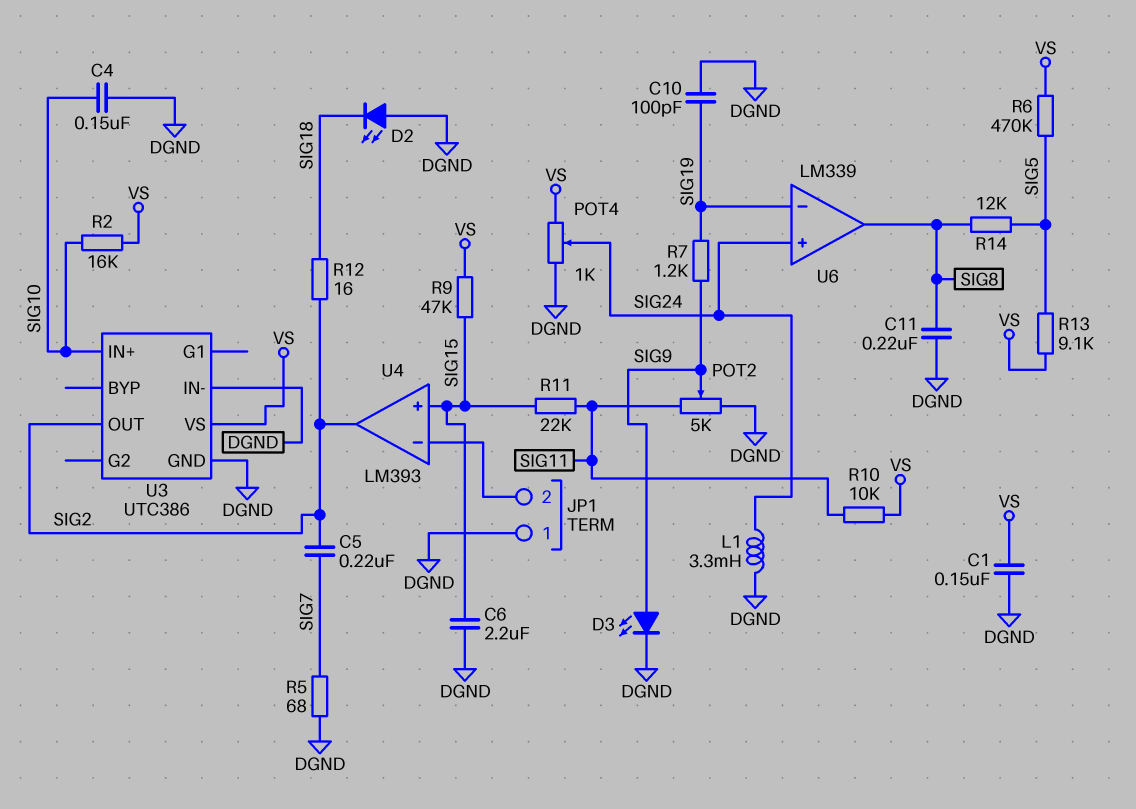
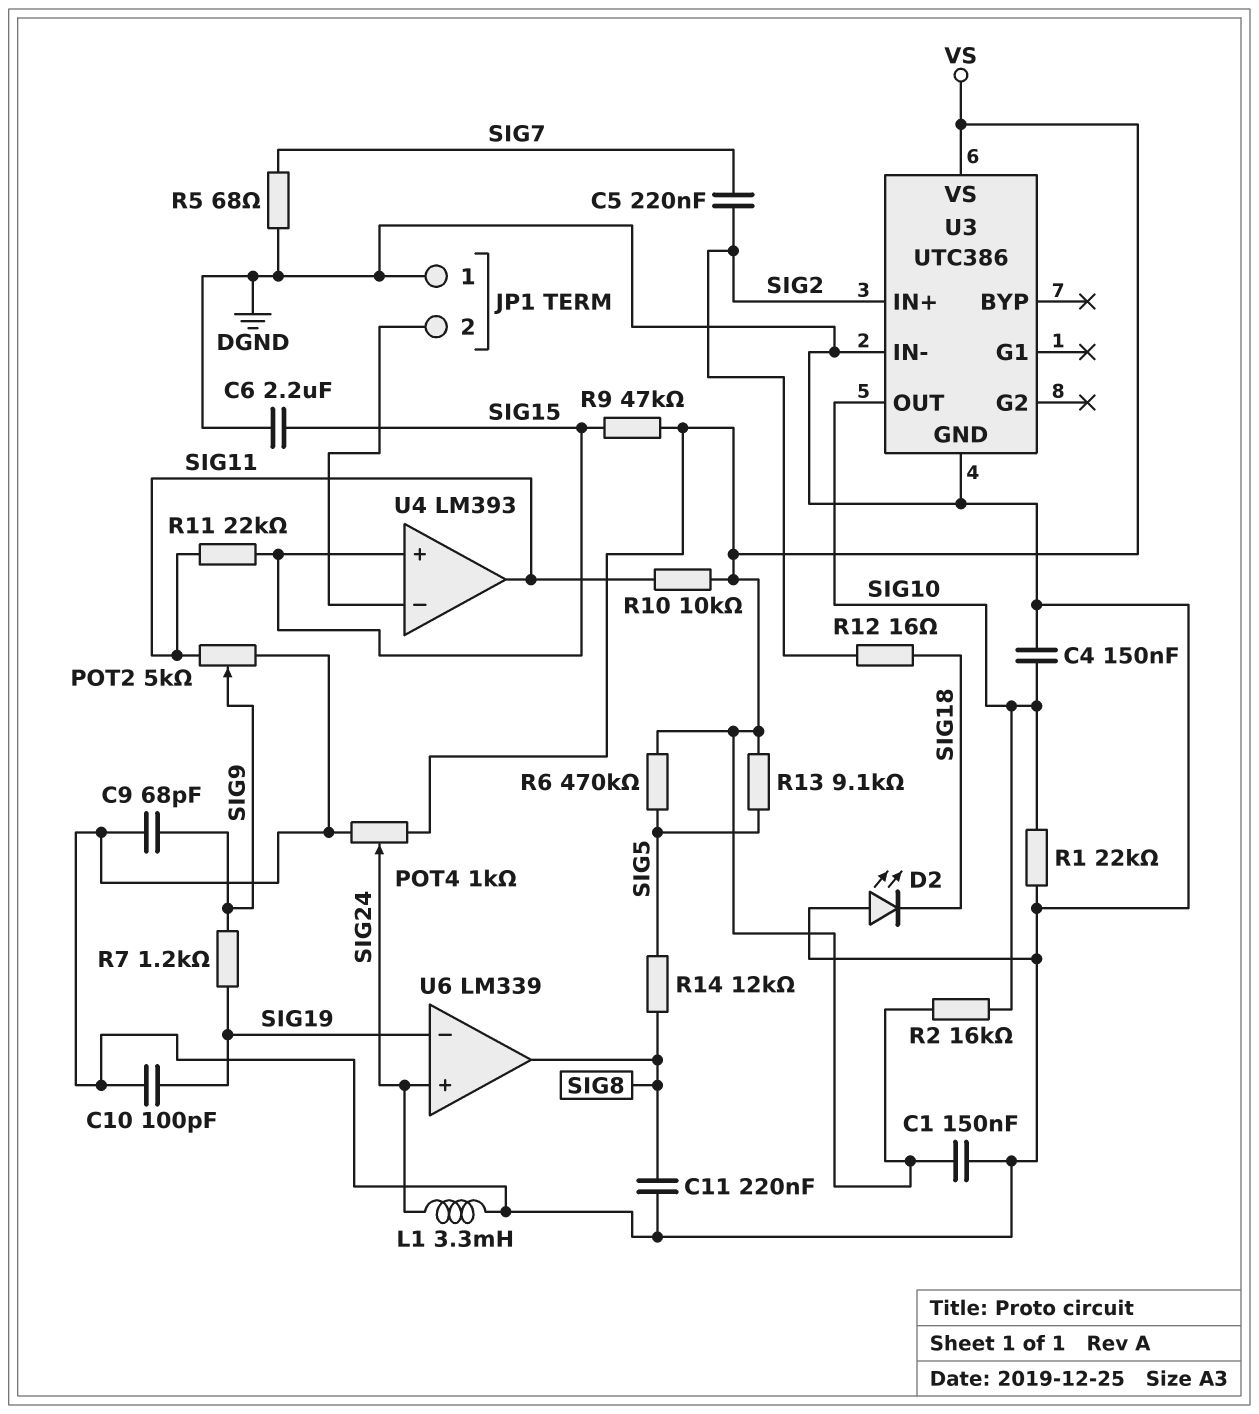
C9: none -> 68pF (DGND, SIG9)
D3: LED (A SIG9, K DGND) -> none
R1: none -> 22k (DGND, SIG10)
U3 pin IN+: SIG10 -> SIG2
U3 pin OUT: SIG2 -> SIG10
U4 pin out: SIG2 -> SIG11

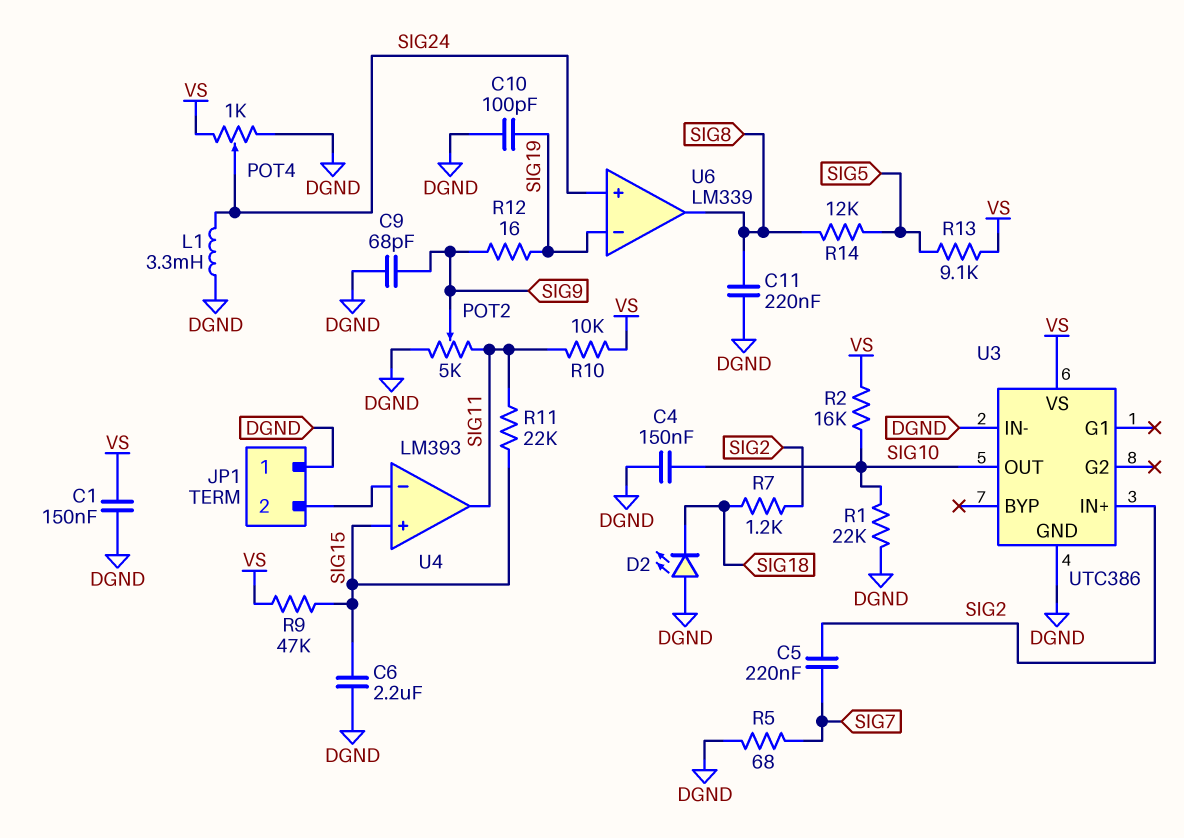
R6: 470k (SIG5, VS) -> none
R7: 1.2k (SIG9, SIG19) -> 1.2k (SIG2, SIG18)
R12: 16 (SIG2, SIG18) -> 16 (SIG9, SIG19)

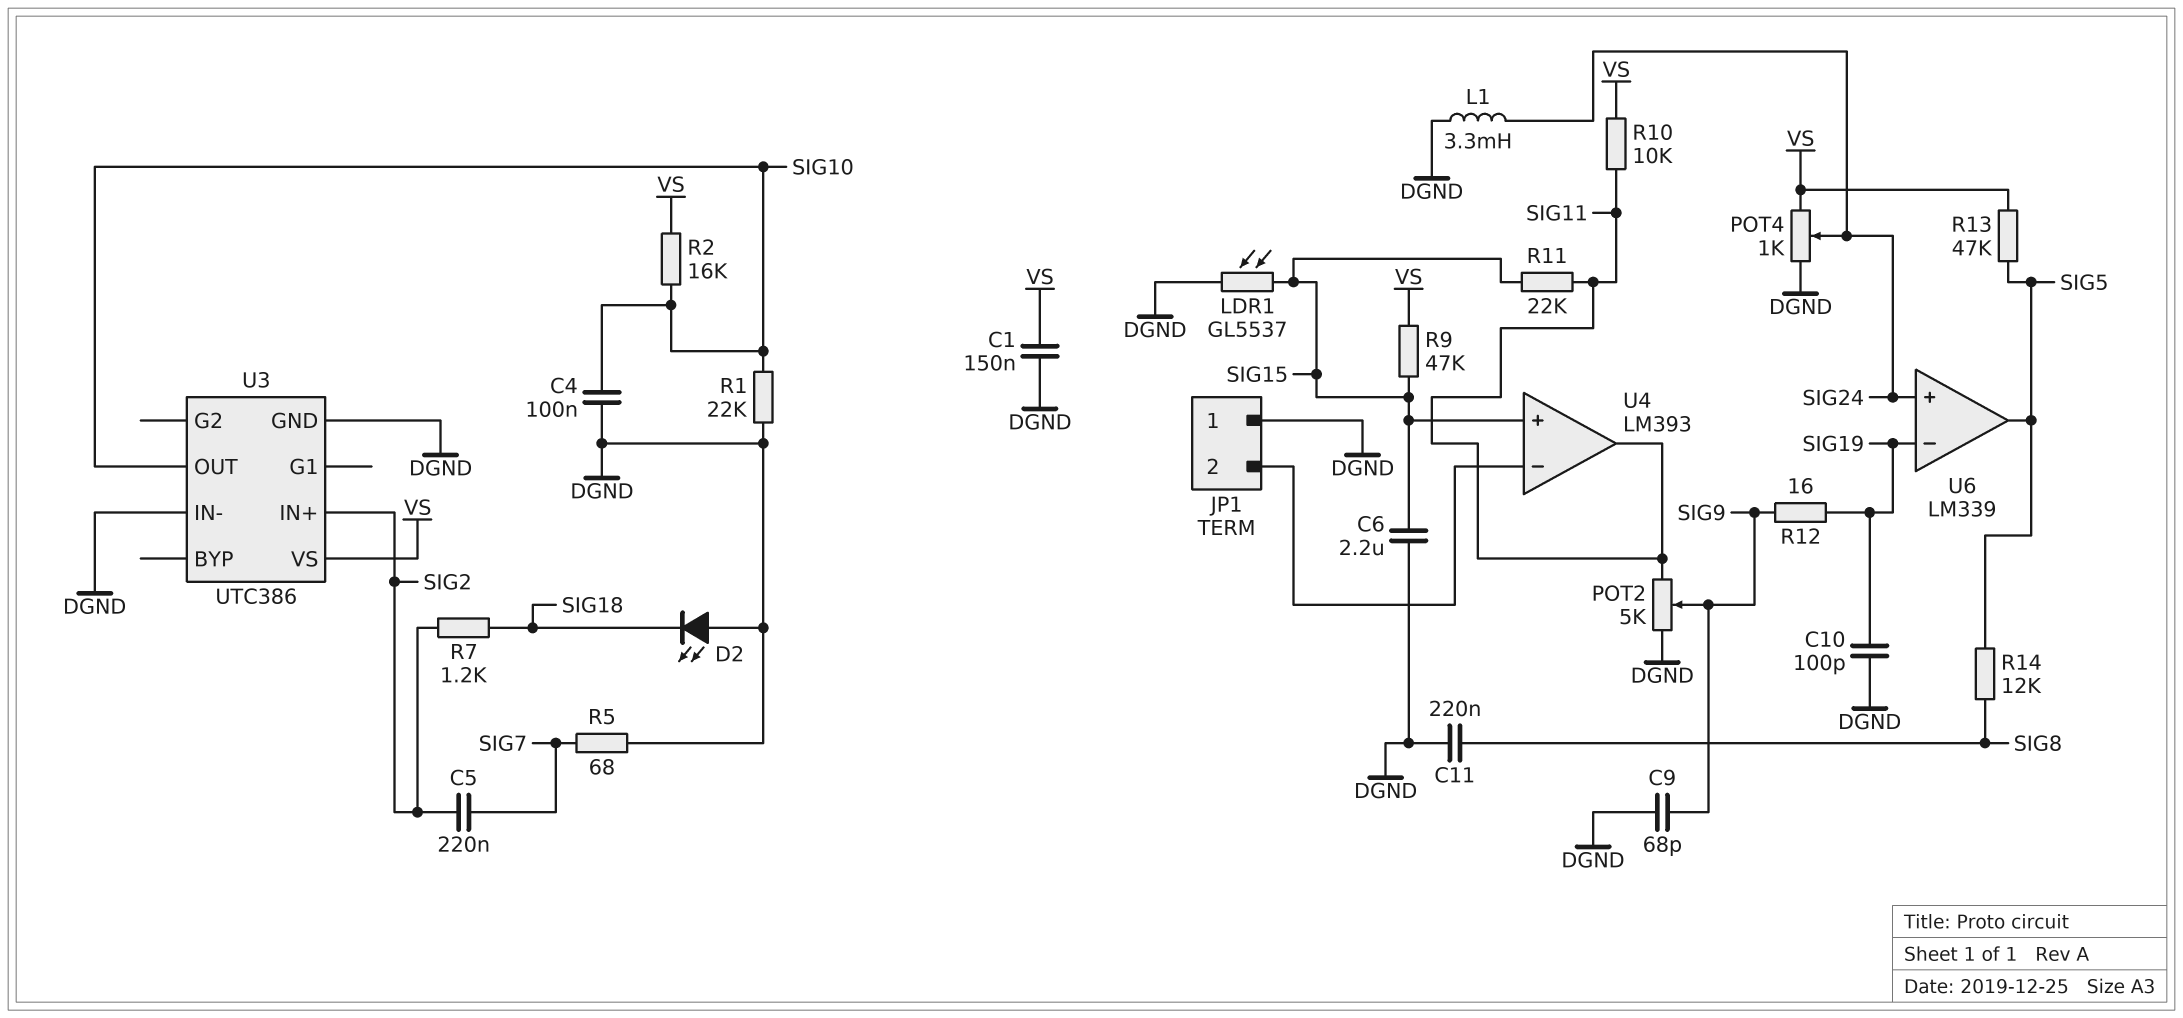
C4: 150nF (DGND, SIG10) -> 100nF (DGND, SIG10)
LDR1: none -> GL5537 (DGND, SIG15)
R13: 9.1k (SIG5, VS) -> 47k (SIG5, VS)
U6 pin out: SIG8 -> SIG5

